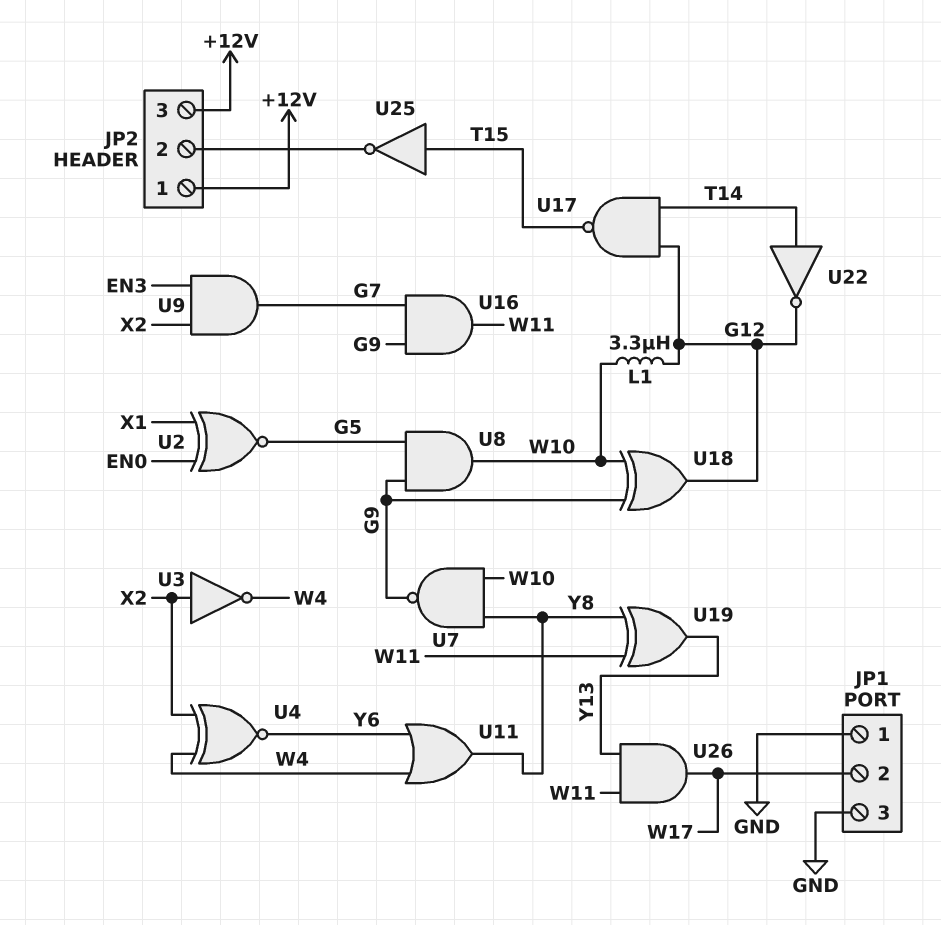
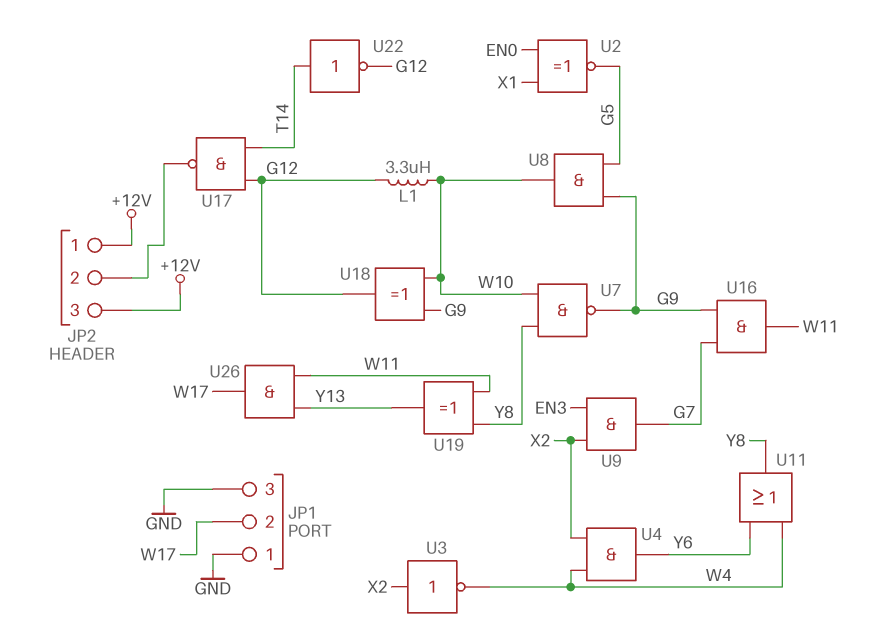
U4: XNOR (in W4, in X2, out Y6) -> AND (in W4, in X2, out Y6)
U17: NAND (in G12, in T14, out T15) -> NAND (in G12, in T14, out JP2/2)
U25: NOT (in T15, out JP2/2) -> none

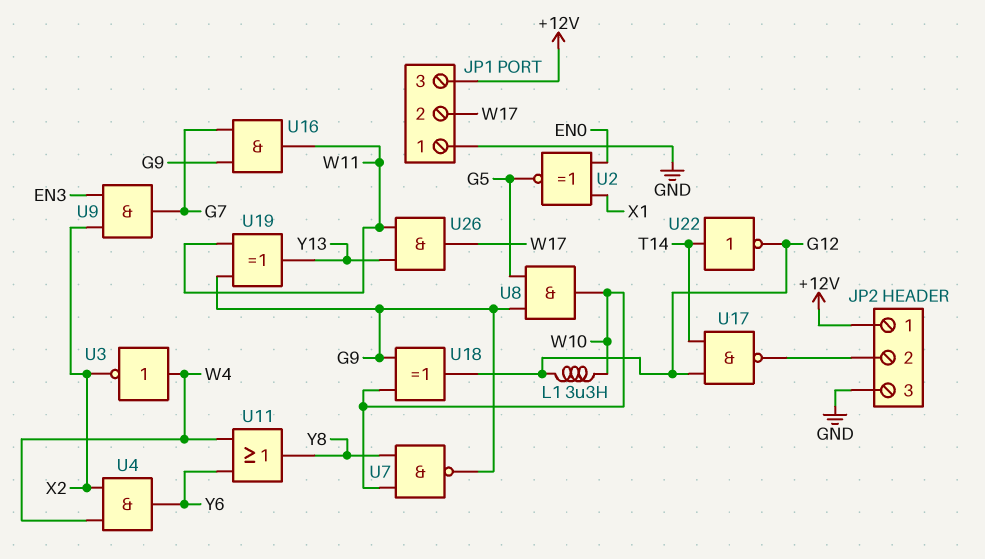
JP1 pin 3: GND -> +12V
JP2 pin 3: +12V -> GND
U3: NOT (in X2, out W4) -> NOT (in W4, out X2)
U19: XOR (in W11, in Y8, out Y13) -> XOR (in G9, in W11, out Y13)

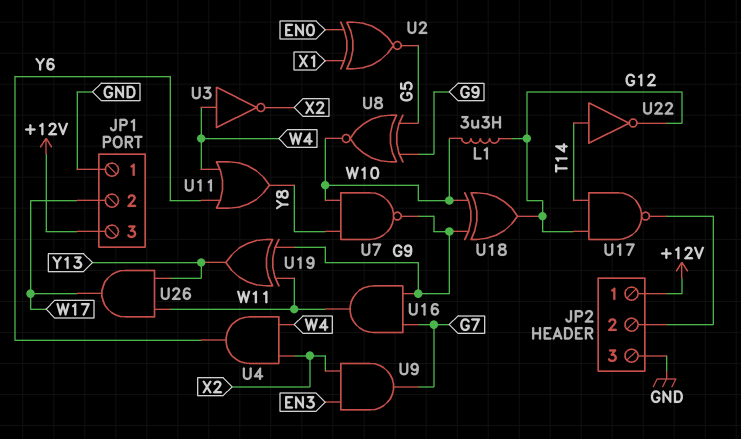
U8: AND (in G5, in G9, out W10) -> XNOR (in G5, in G9, out W10)

